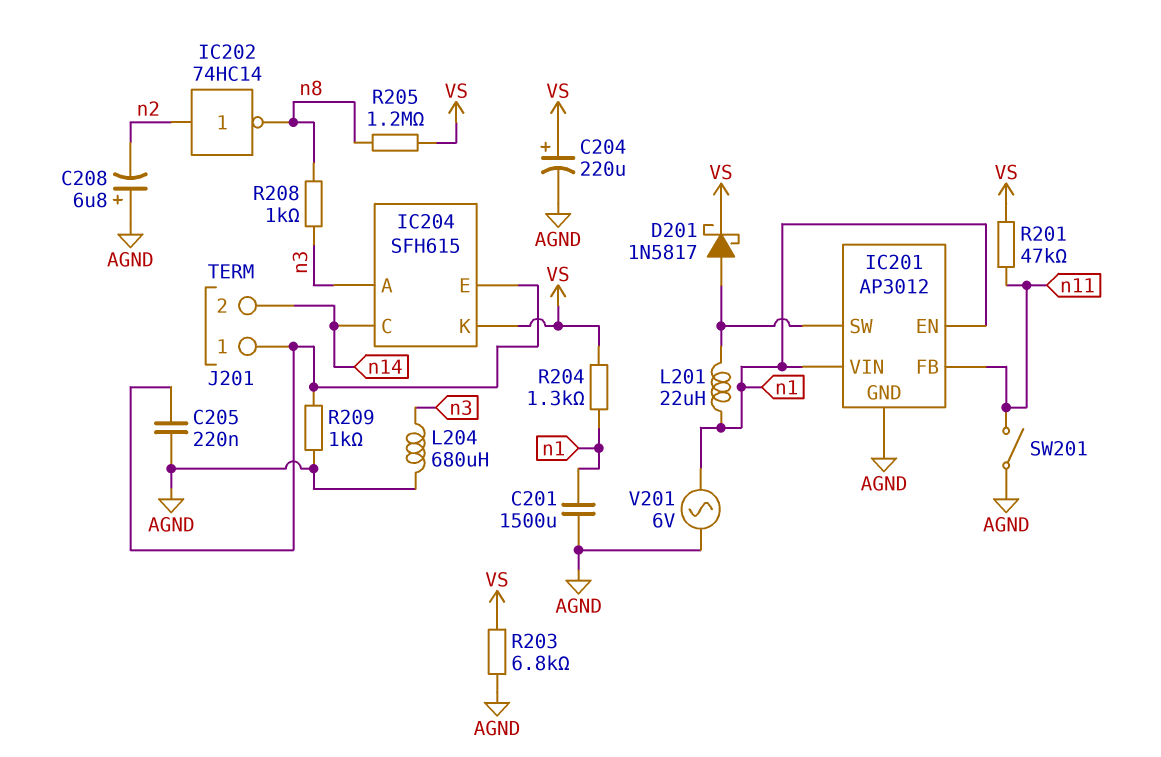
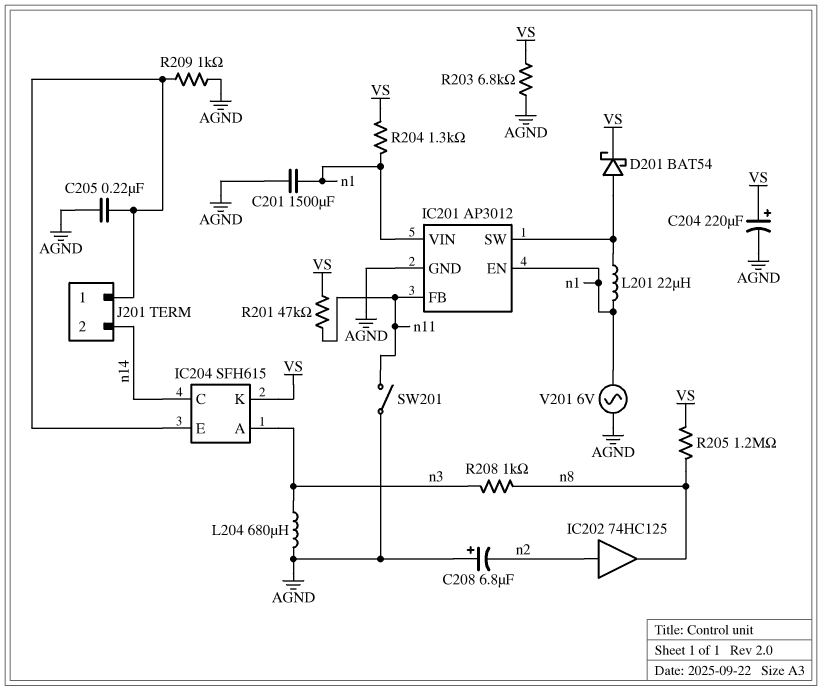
D201: schottky 1N5817 (A IC201/SW, K VS) -> schottky BAT54 (A IC201/SW, K VS)
IC202: NOT 74HC14 (in n2, out n8) -> buffer 74HC125 (in n2, out n8)

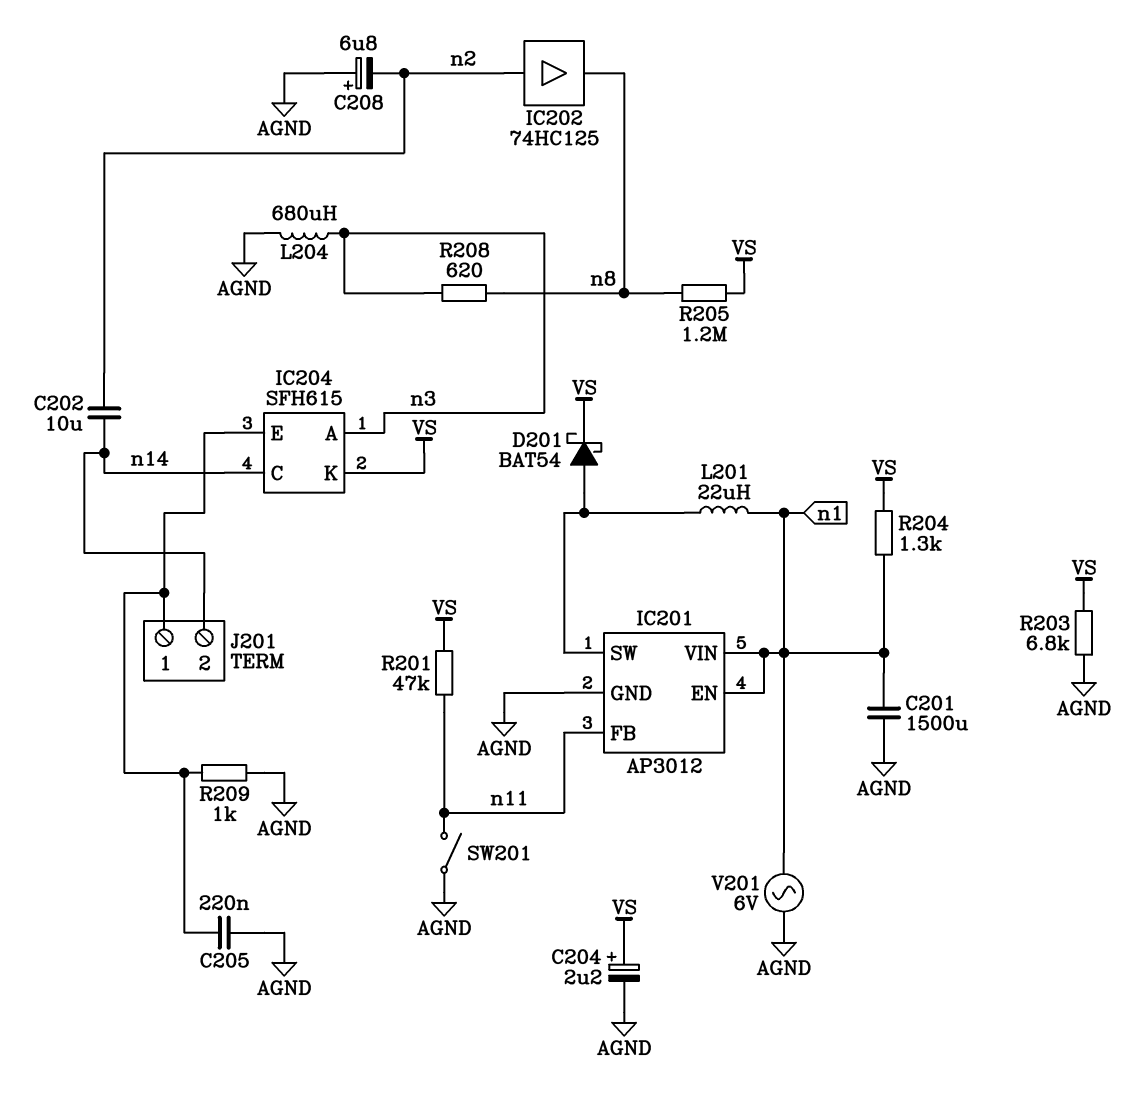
C202: none -> 10uF (n2, n14)
C204: 220uF (plus VS, minus AGND) -> 2.2uF (plus VS, minus AGND)
R208: 1k (n3, n8) -> 620 (n3, n8)

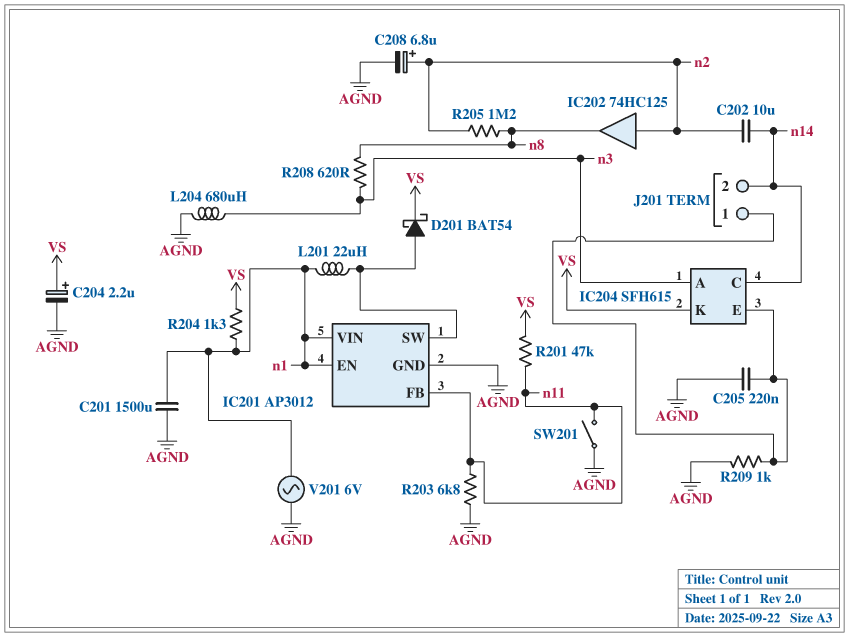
C208: 6.8uF (plus AGND, minus n2) -> 6.8uF (plus n2, minus AGND)
R203: 6.8k (AGND, VS) -> 6.8k (AGND, n11)
R205: 1.2M (VS, n8) -> 1.2M (n2, n8)

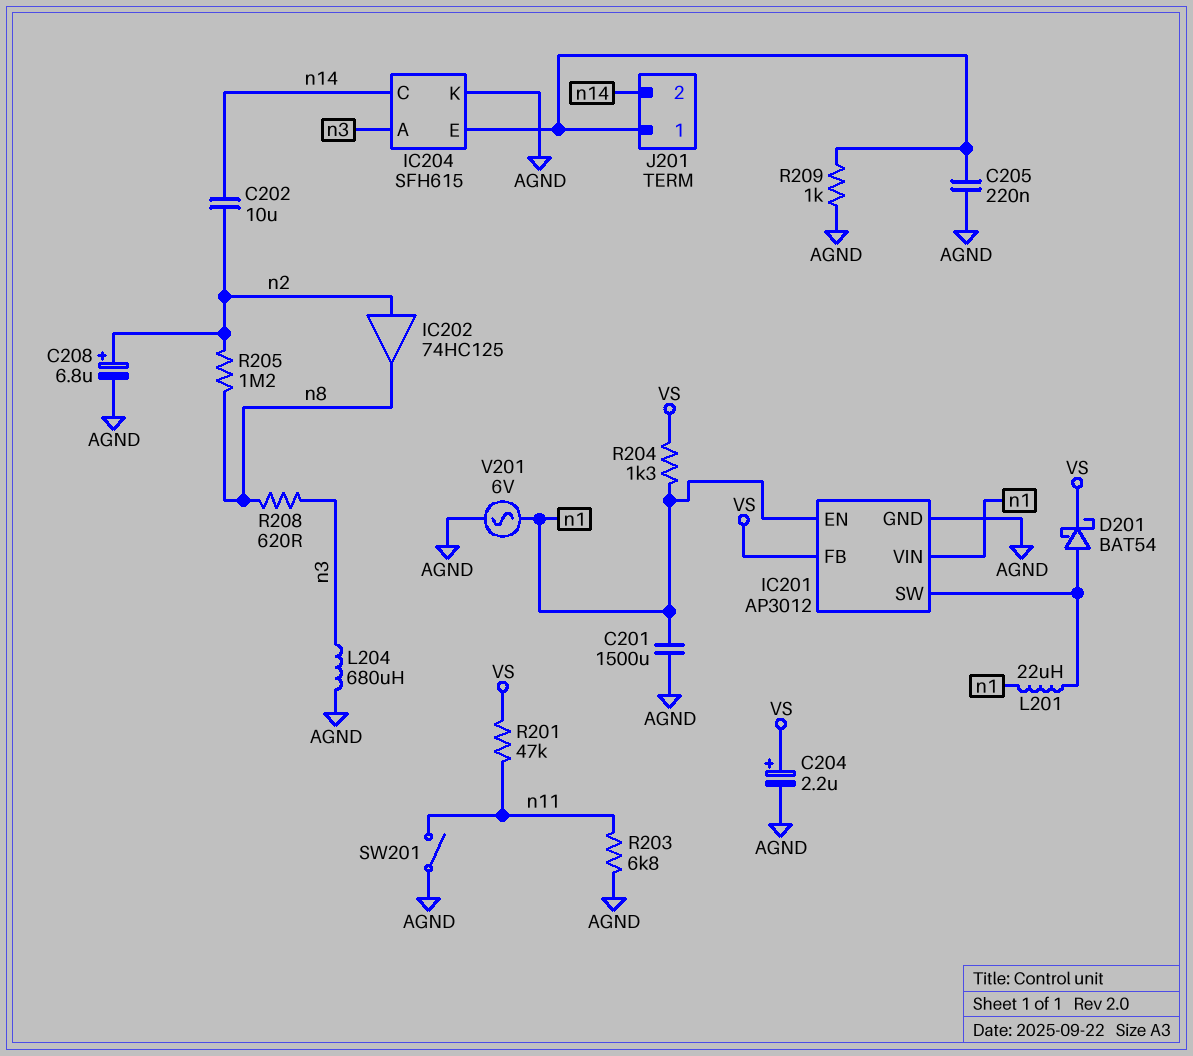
IC201 pin FB: n11 -> VS
IC204 pin K: VS -> AGND

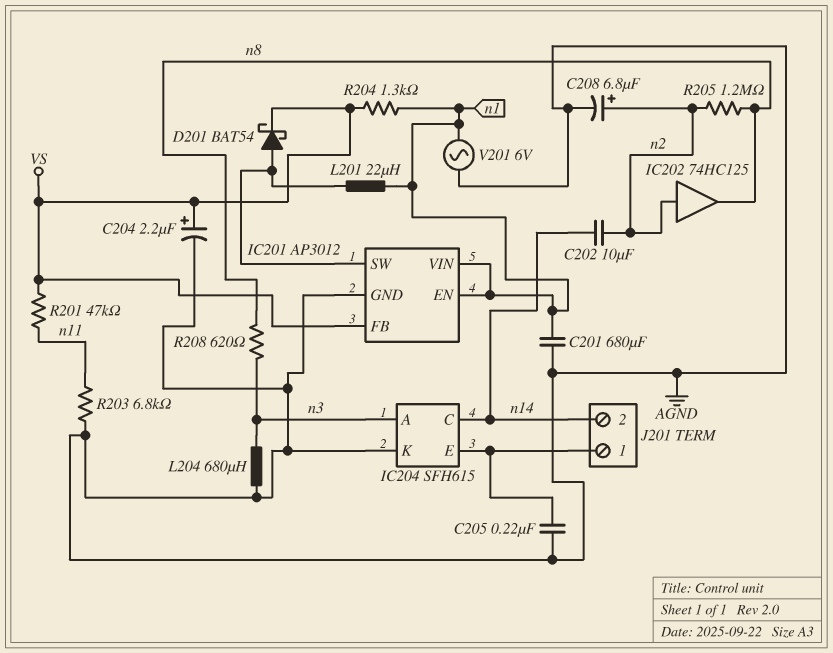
C201: 1500uF (AGND, n1) -> 680uF (AGND, n1)
R209: 1k (AGND, IC204/E) -> none
SW201: switch (AGND, n11) -> none

